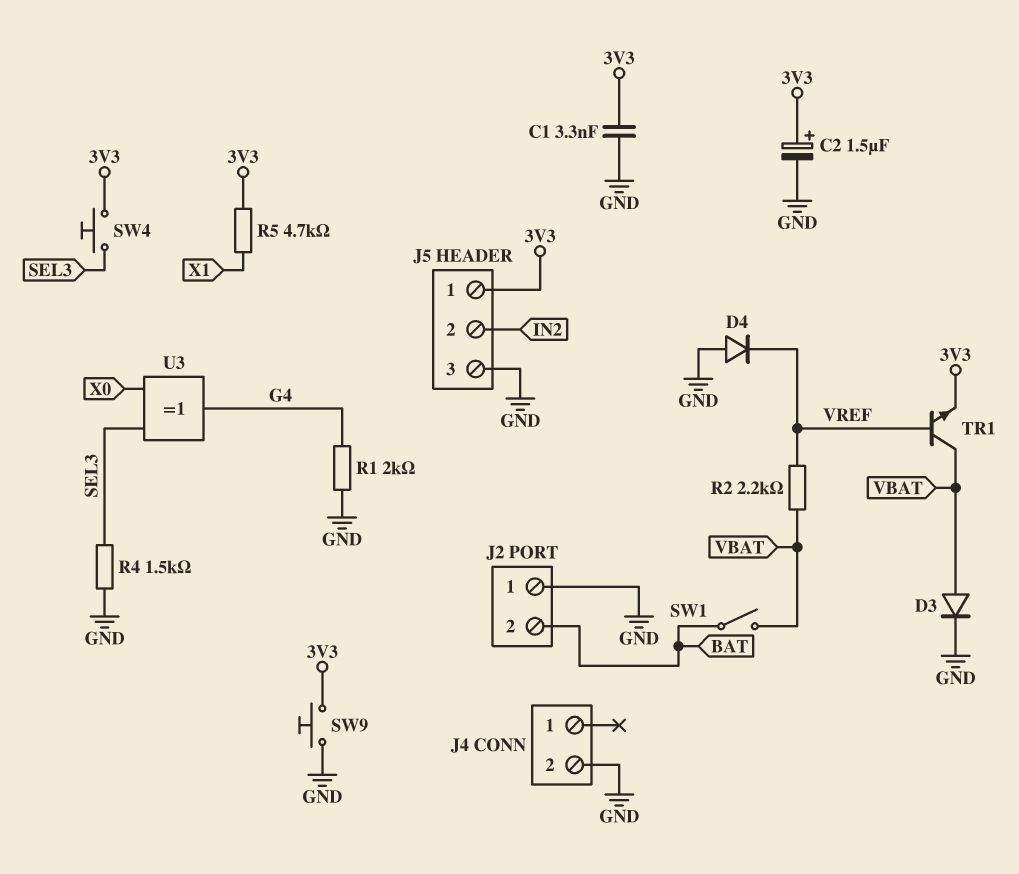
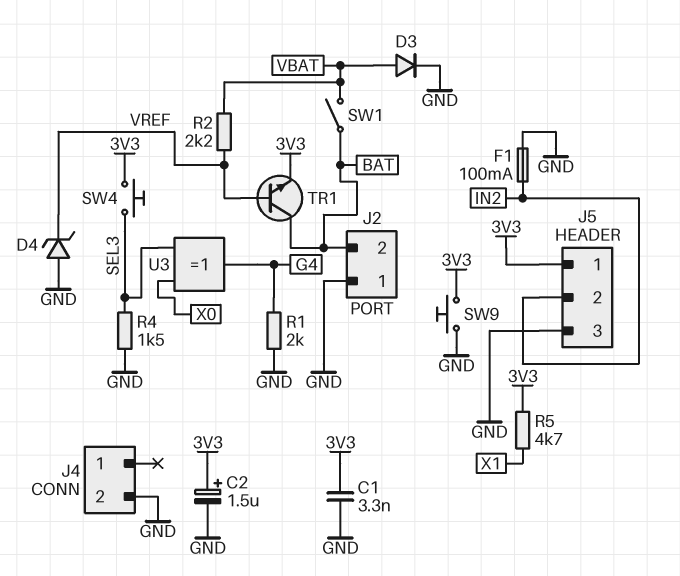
D4: diode (A GND, K VREF) -> zener (A GND, K VREF)
F1: none -> 100mA (GND, IN2)
TR1: NPN (B VREF, C VBAT, E 3V3) -> NPN (B VREF, C BAT, E 3V3)

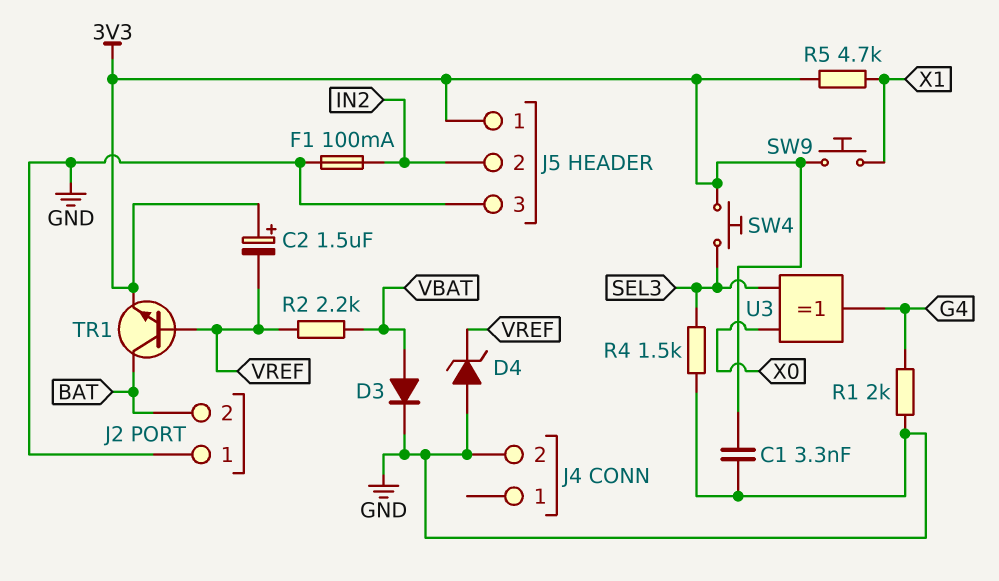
C2: 1.5uF (plus 3V3, minus GND) -> 1.5uF (plus 3V3, minus VREF)
SW1: switch (BAT, VBAT) -> none
SW9: button (3V3, GND) -> button (3V3, X1)

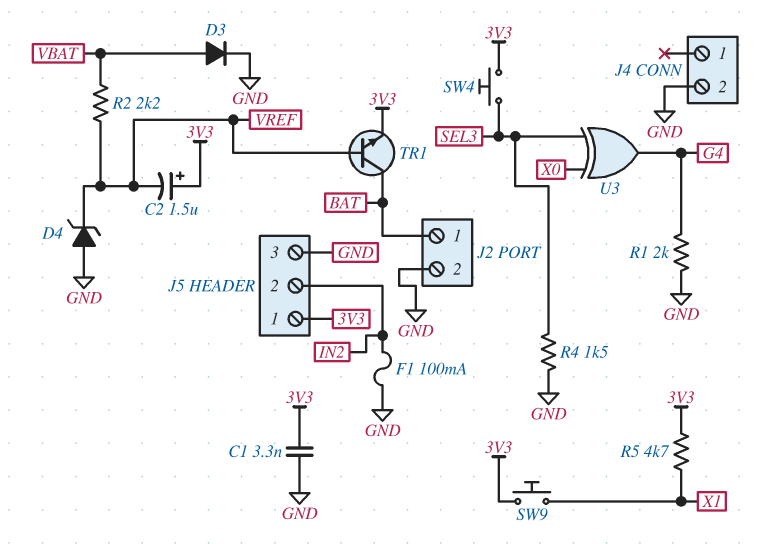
J2 pin 1: GND -> BAT
J2 pin 2: BAT -> GND

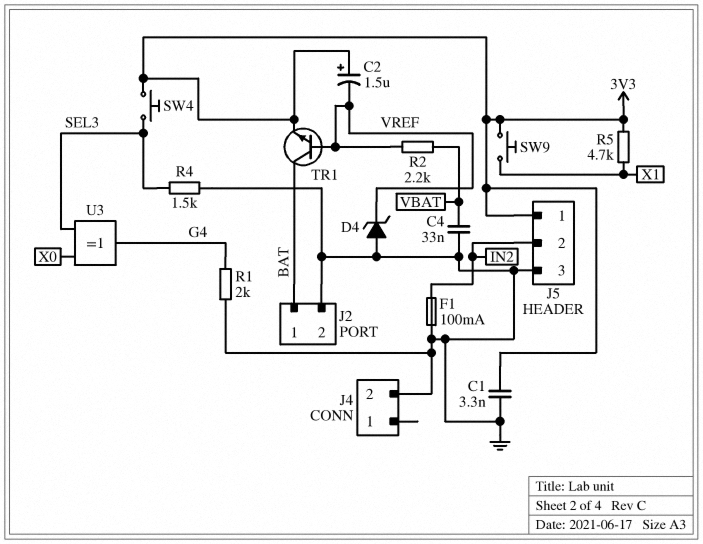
C4: none -> 33nF (GND, VBAT)
D3: diode (A VBAT, K GND) -> none

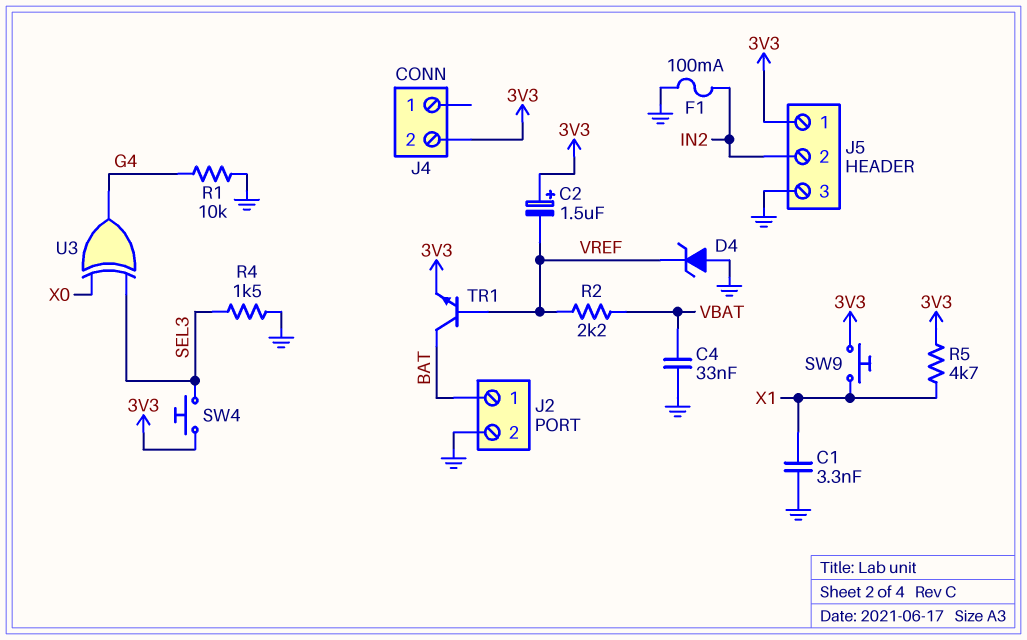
C1: 3.3nF (3V3, GND) -> 3.3nF (GND, X1)
J4 pin 2: GND -> 3V3
R1: 2k (G4, GND) -> 10k (G4, GND)

